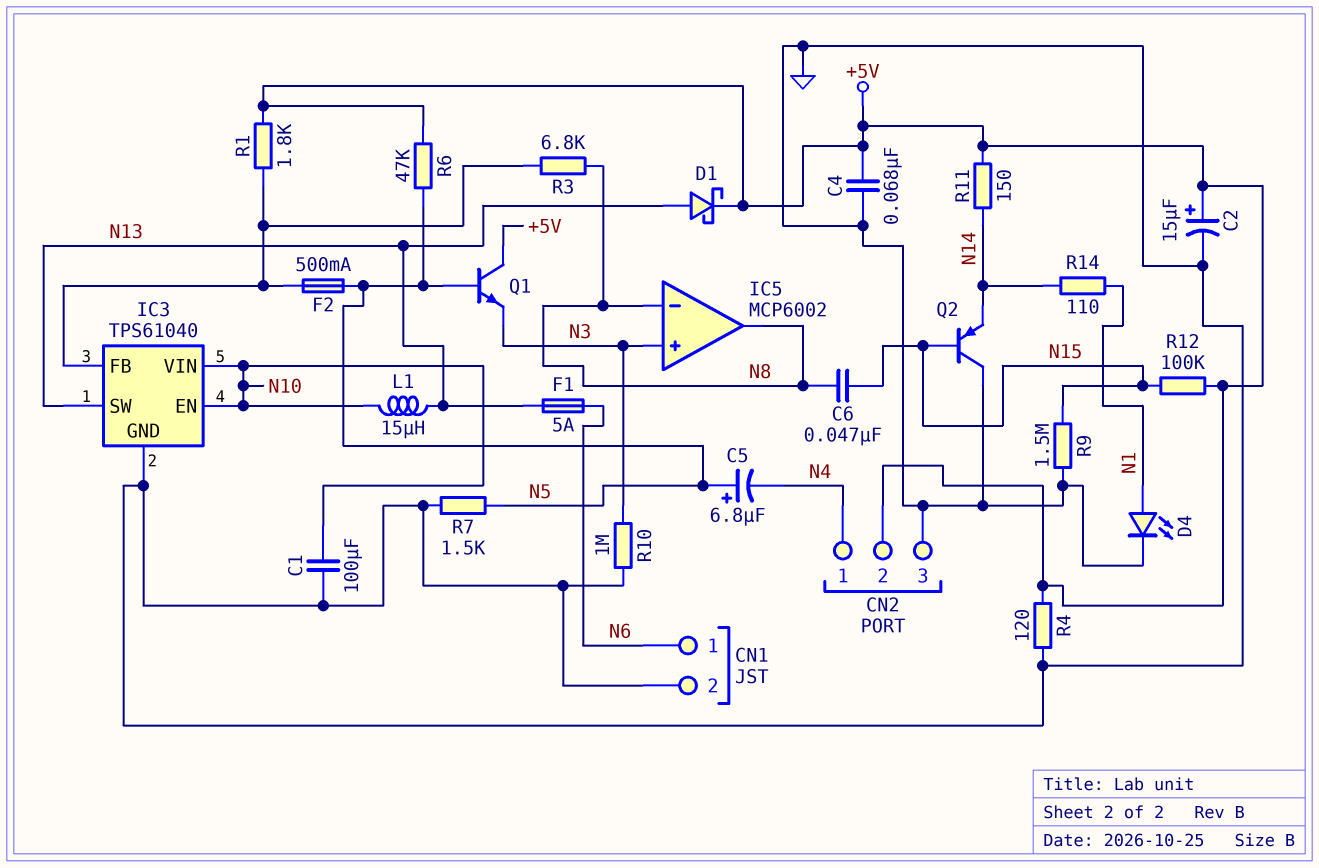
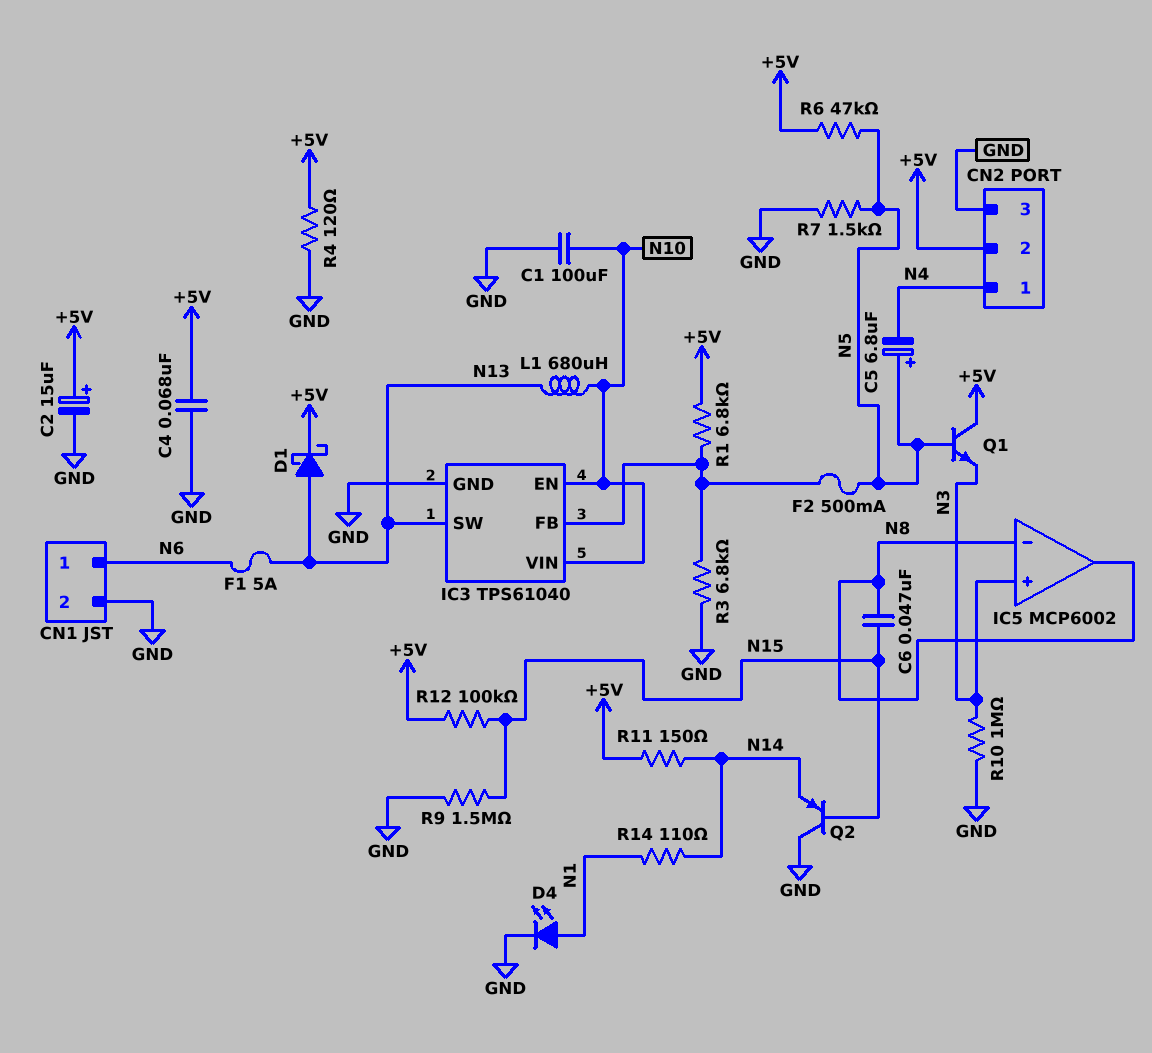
L1: 15uH (N10, N13) -> 680uH (N10, N13)
R1: 1.8k (+5V, IC3/FB) -> 6.8k (+5V, IC3/FB)
R3: 6.8k (IC3/FB, N8) -> 6.8k (GND, IC3/FB)

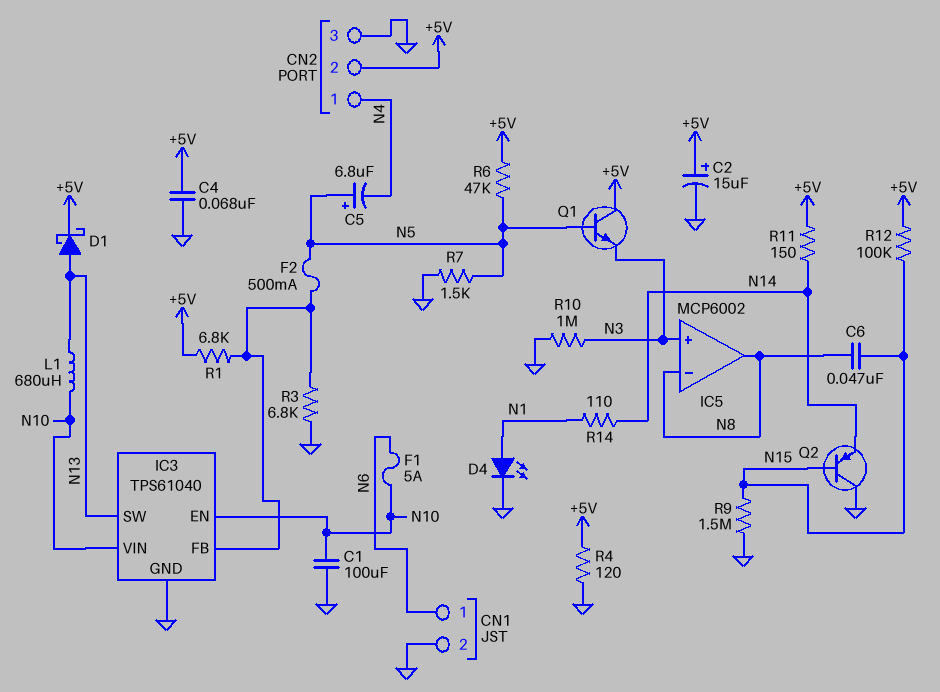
F1: 5A (N6, N13) -> 5A (N6, N10)

